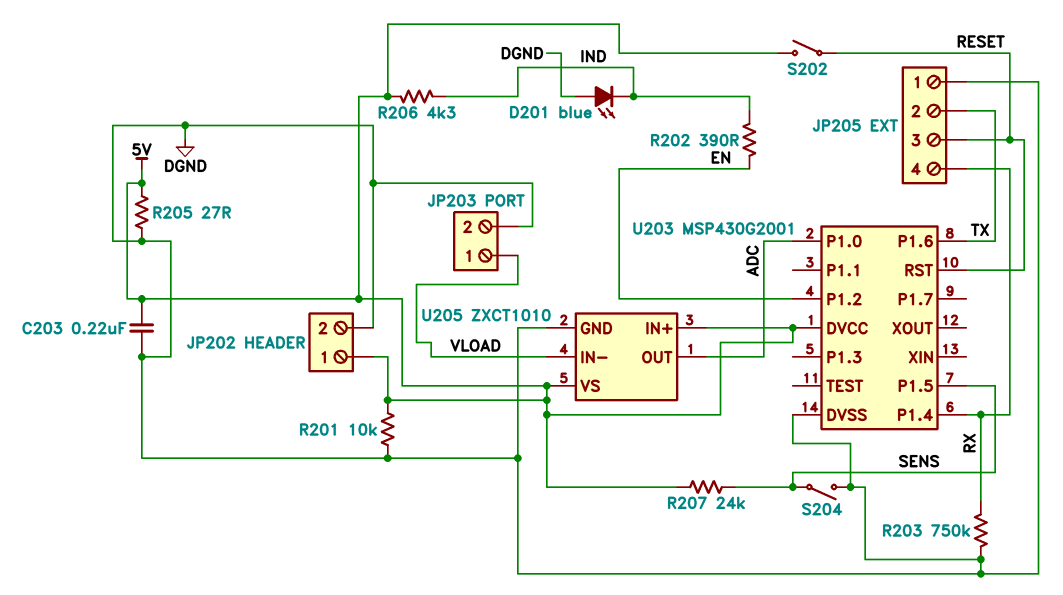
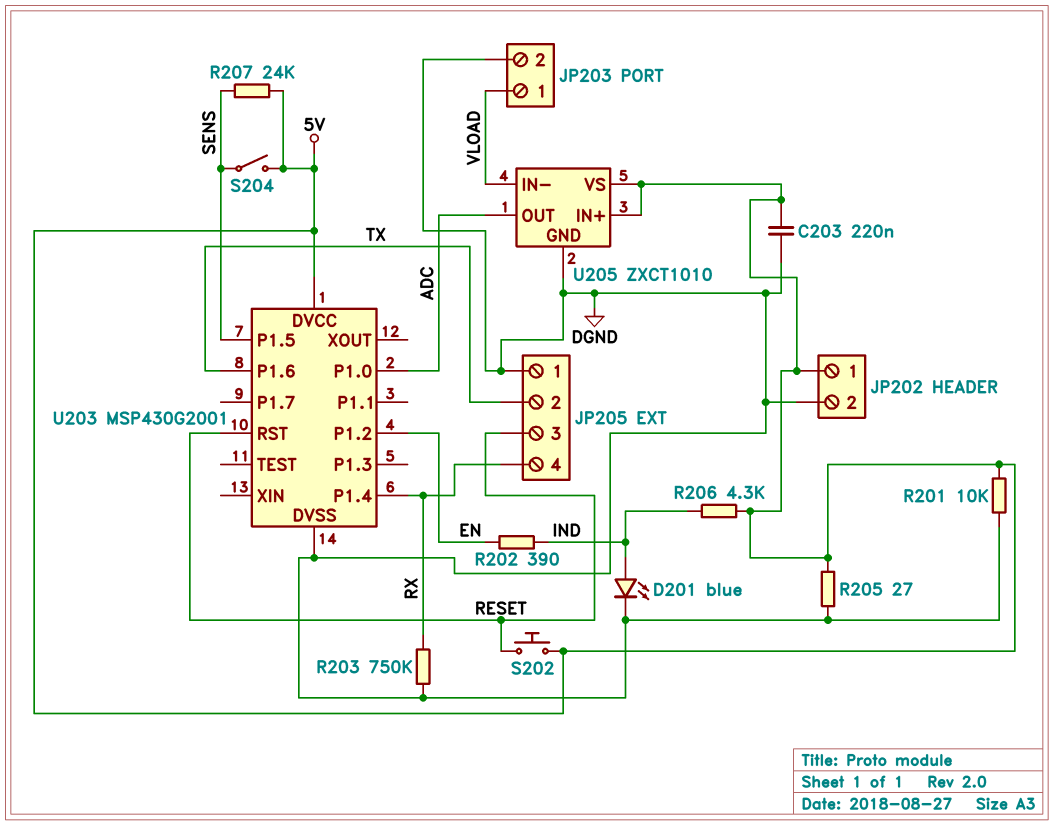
D201: LED blue (A DGND, K IND) -> LED blue (A IND, K DGND)
S202: switch (5V, RESET) -> button (5V, RESET)
S204: switch (DGND, SENS) -> switch (5V, SENS)

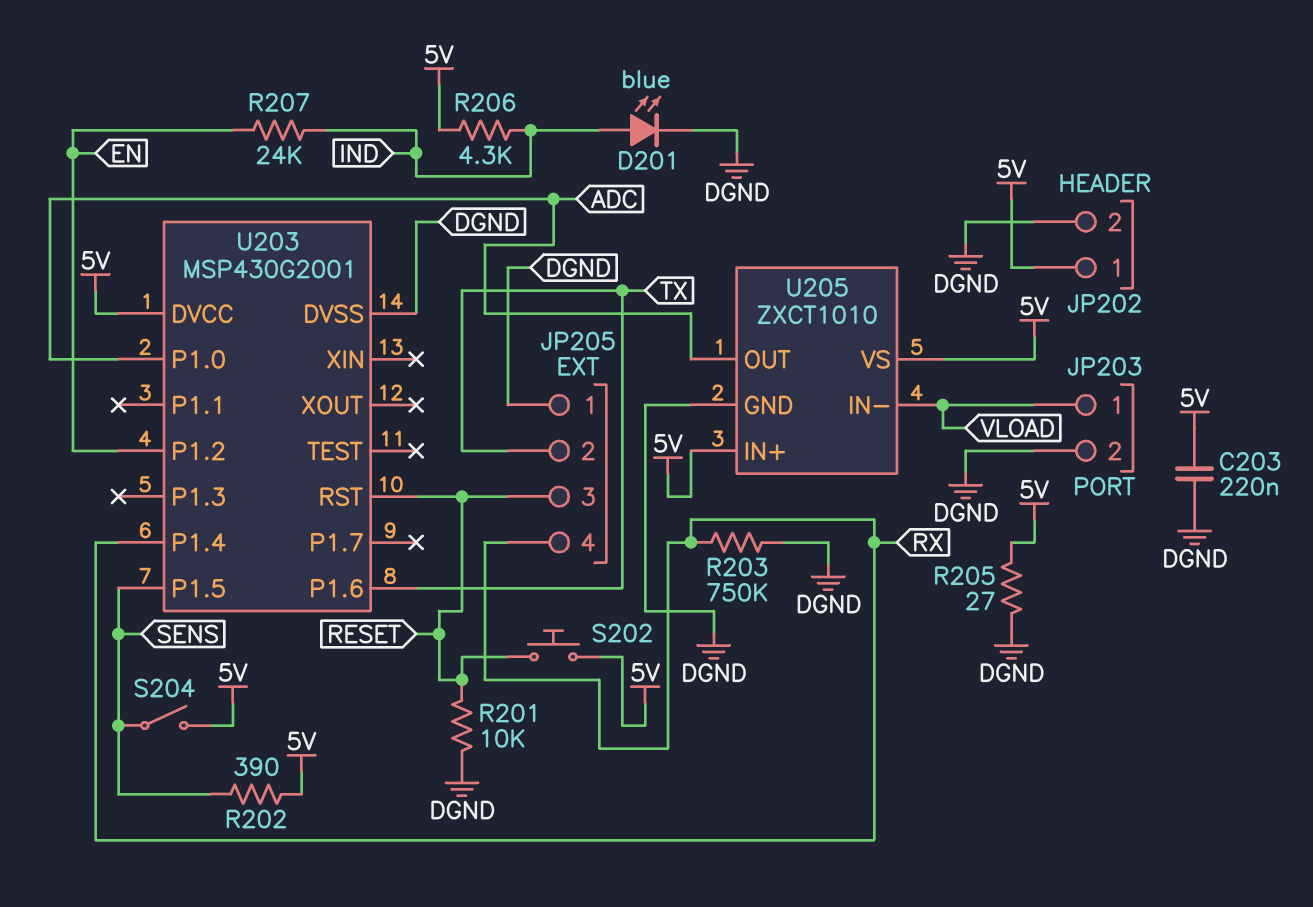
R201: 10k (5V, DGND) -> 10k (DGND, RESET)
R202: 390 (EN, IND) -> 390 (5V, SENS)
R207: 24k (5V, SENS) -> 24k (EN, IND)

